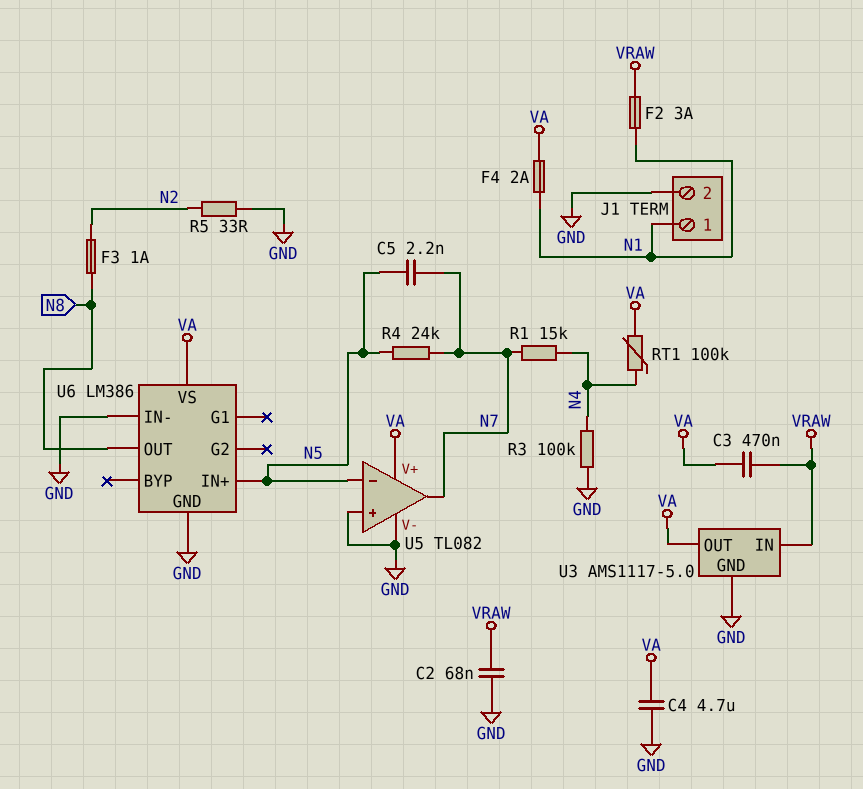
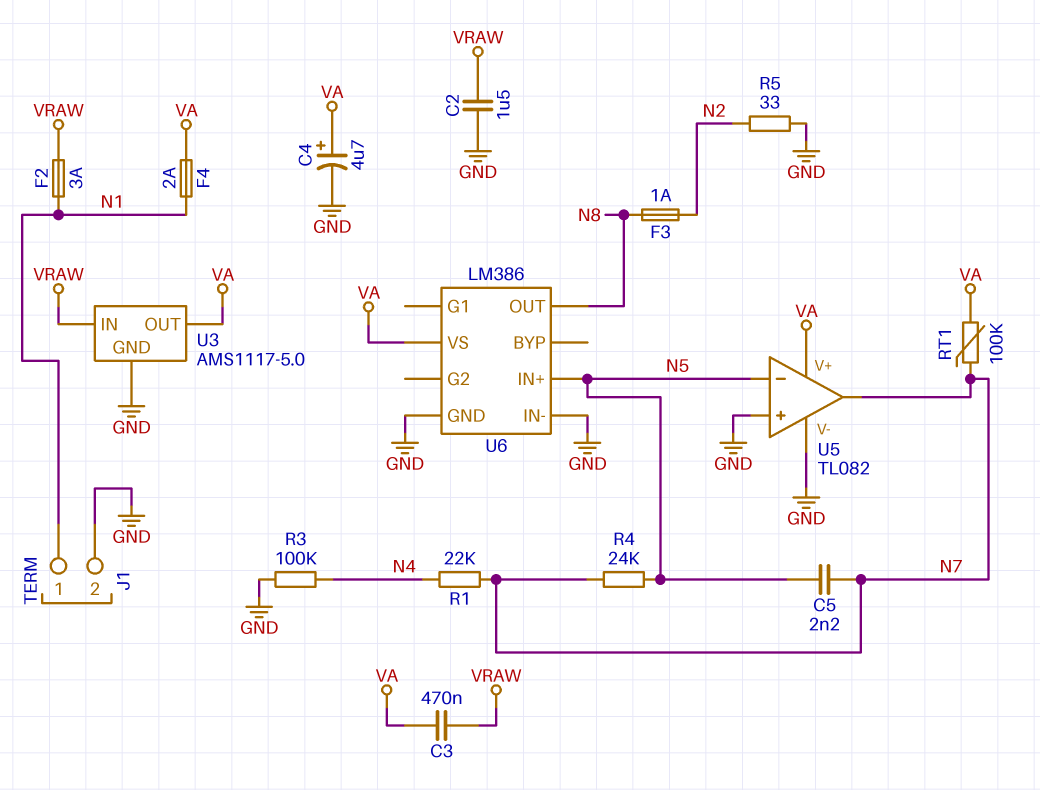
C2: 68nF (GND, VRAW) -> 1.5uF (GND, VRAW)
C4: 4.7uF (GND, VA) -> 4.7uF (plus VA, minus GND)
R1: 15k (N4, N7) -> 22k (N4, N7)
RT1: 100k (N4, VA) -> 100k (N7, VA)

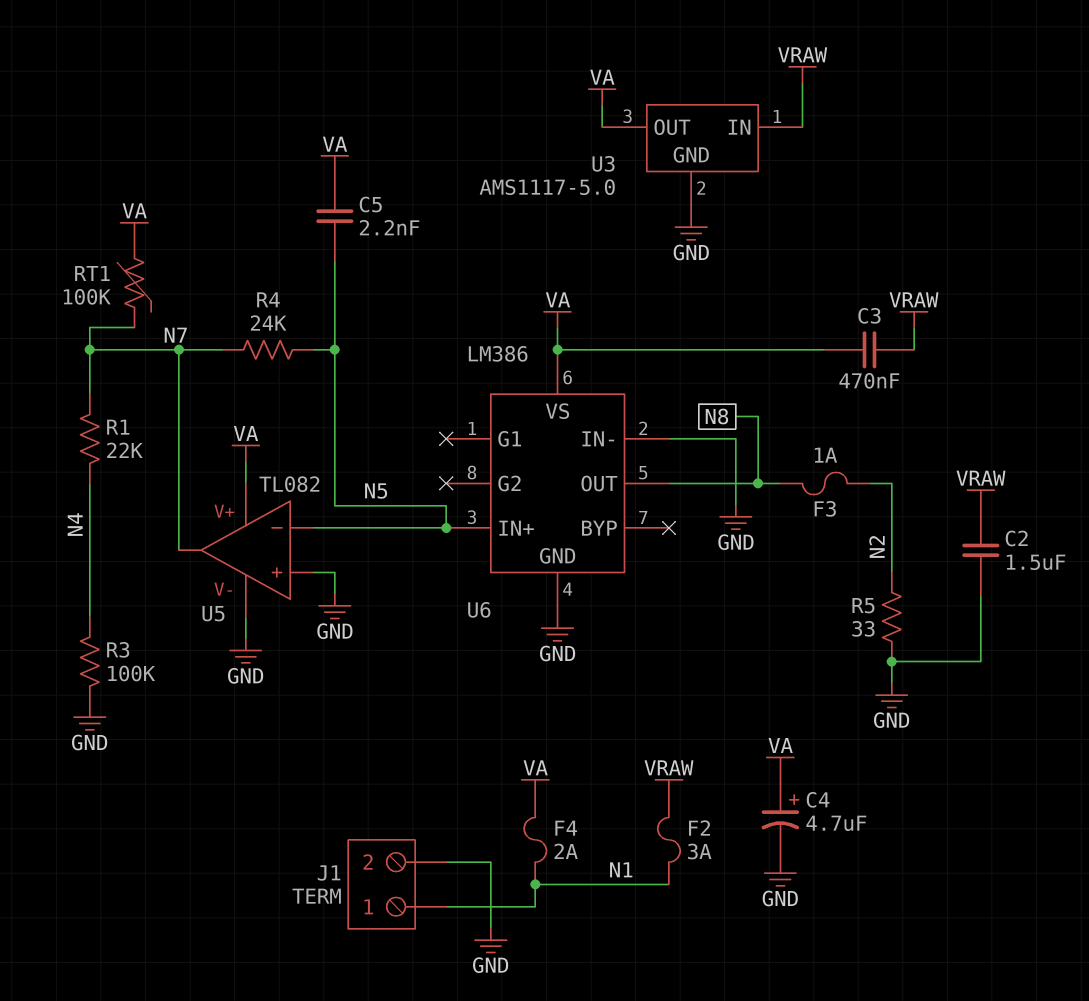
C5: 2.2nF (N5, N7) -> 2.2nF (N5, VA)

